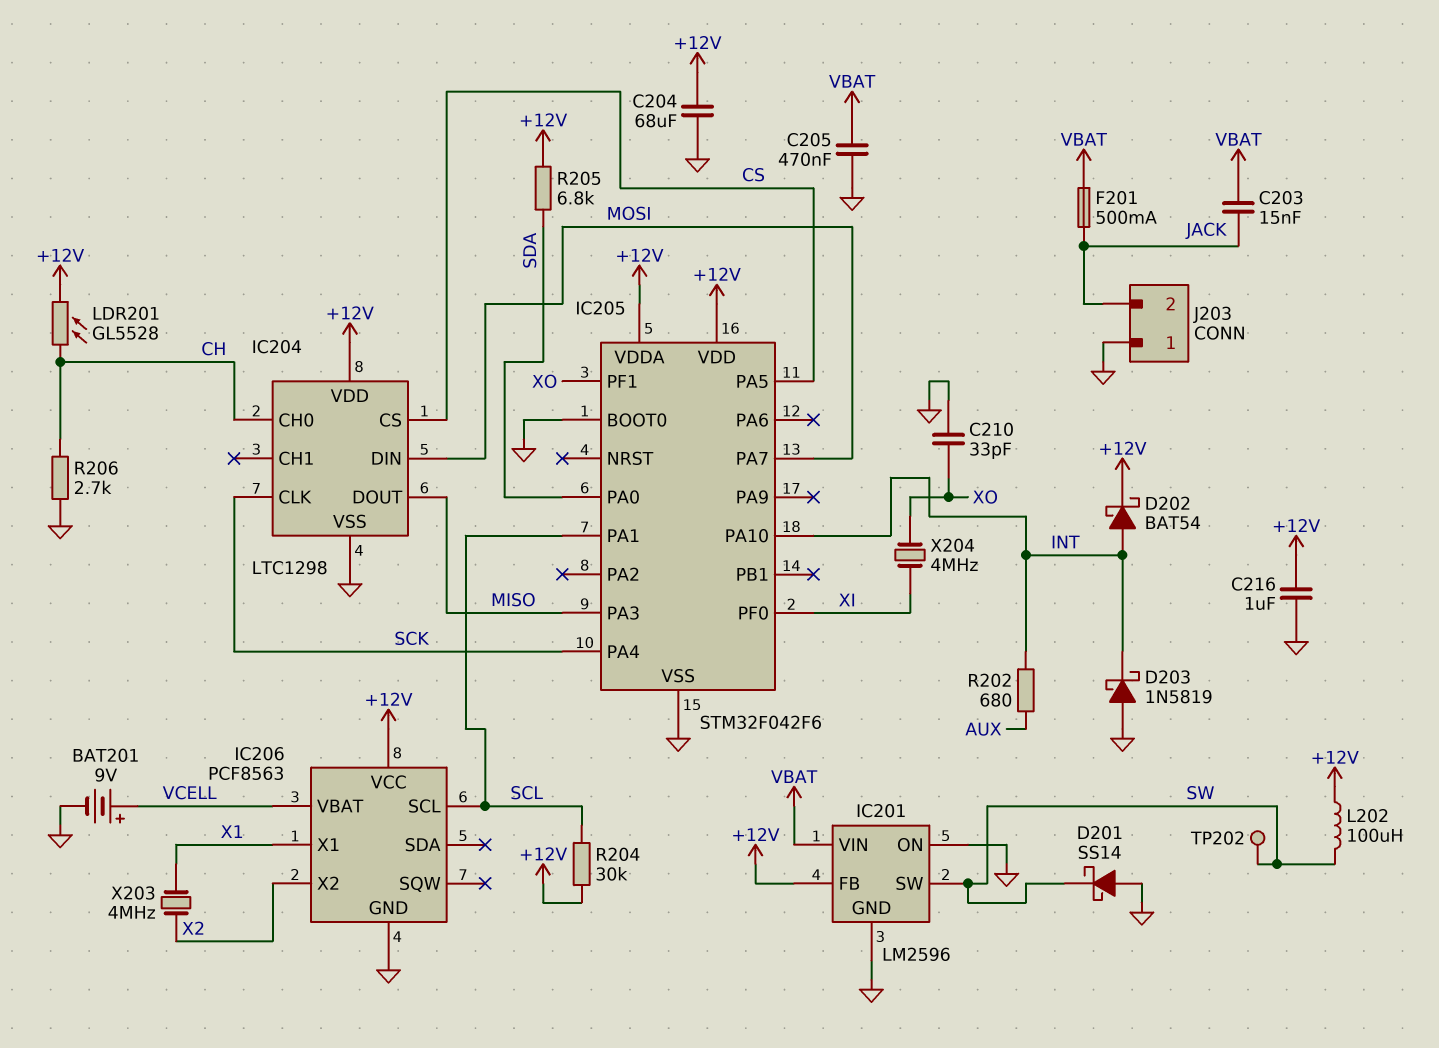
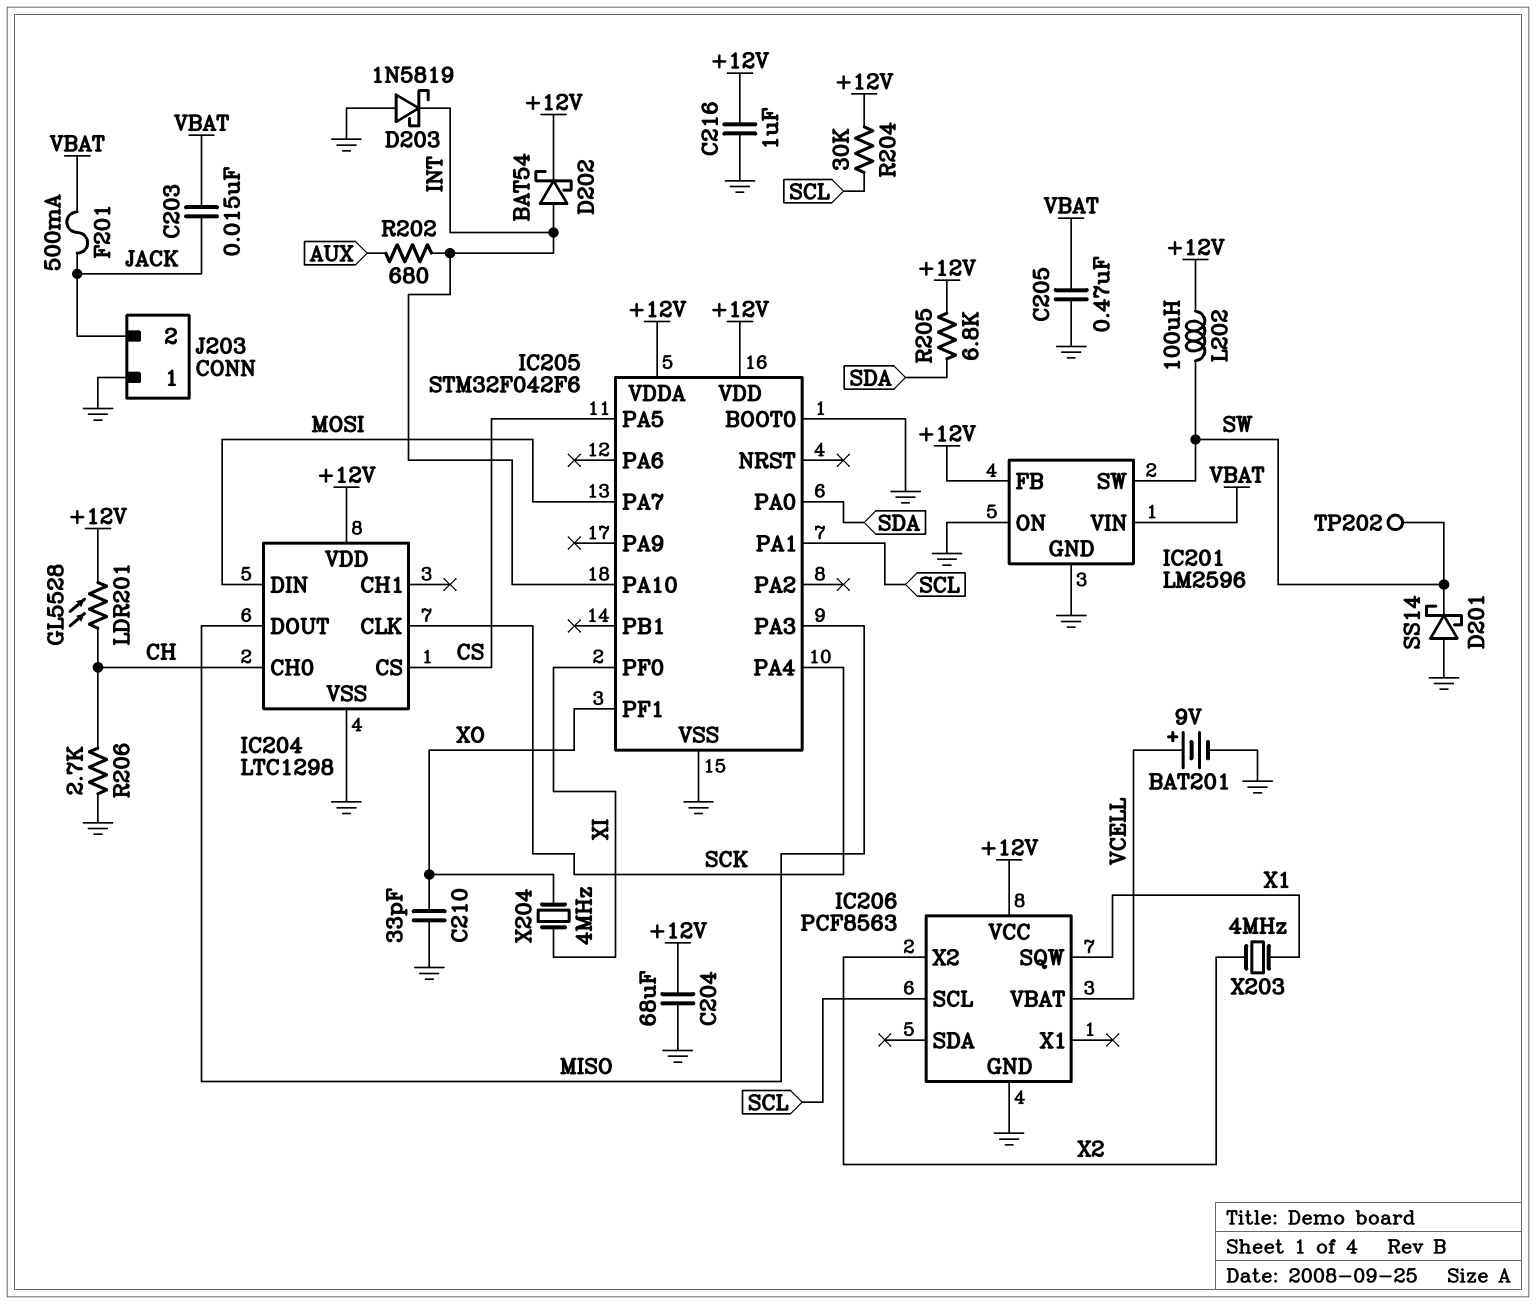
IC206 pin SQW: none -> X1
IC206 pin X1: X1 -> none

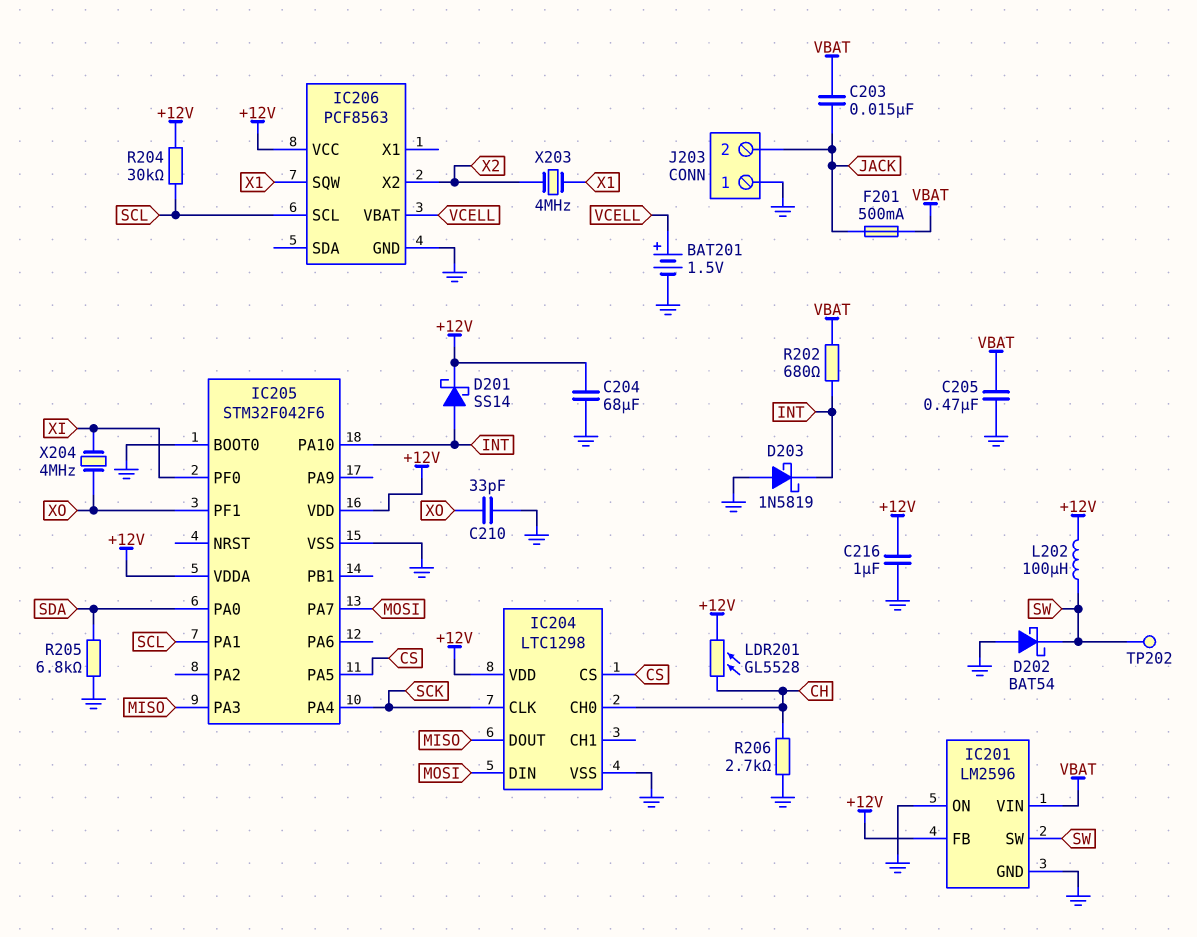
BAT201: 9V (plus VCELL, minus GND) -> 1.5V (plus VCELL, minus GND)
D201: schottky SS14 (A GND, K SW) -> schottky SS14 (A INT, K +12V)
D202: schottky BAT54 (A INT, K +12V) -> schottky BAT54 (A GND, K SW)
R202: 680 (AUX, INT) -> 680 (INT, VBAT)
R205: 6.8k (+12V, SDA) -> 6.8k (GND, SDA)

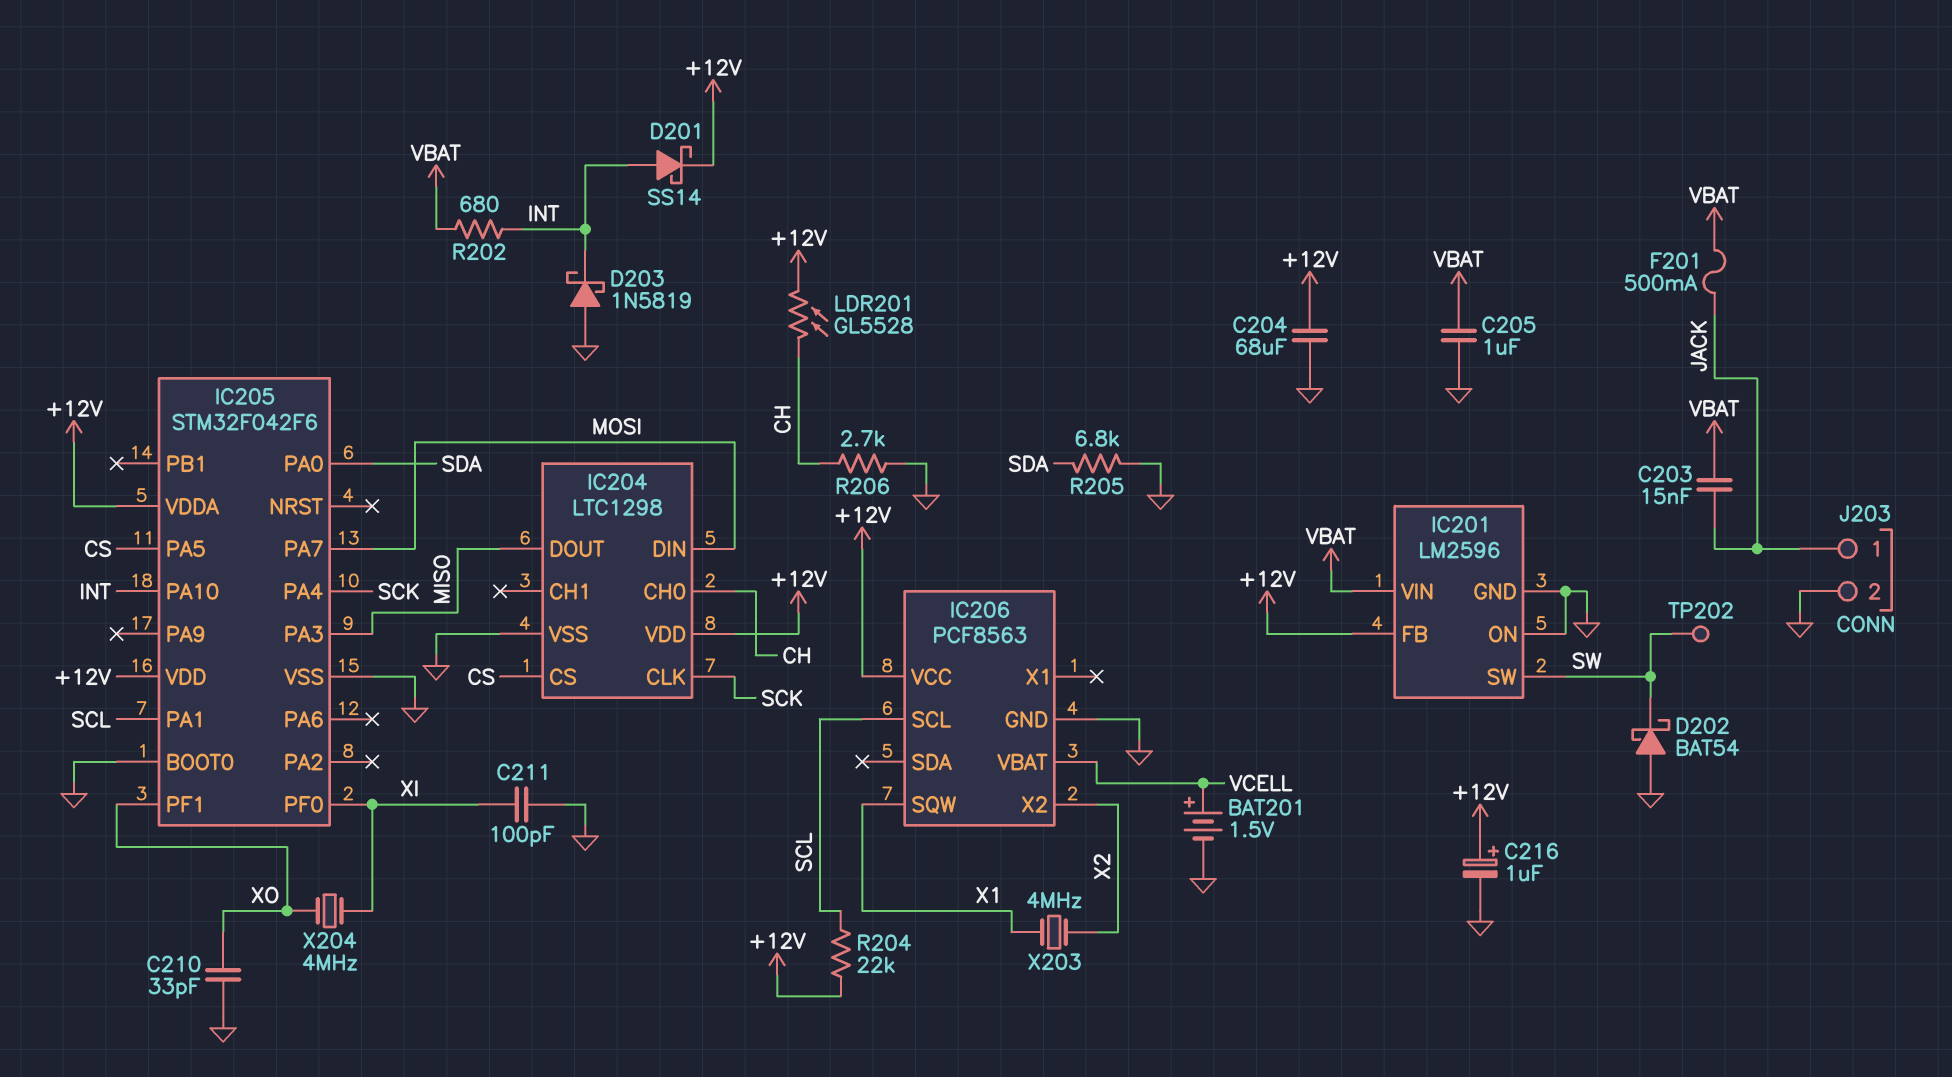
C205: 470nF (GND, VBAT) -> 1uF (GND, VBAT)
C211: none -> 100pF (GND, XI)
C216: 1uF (+12V, GND) -> 1uF (plus +12V, minus GND)
J203 pin 1: GND -> JACK
J203 pin 2: JACK -> GND
L202: 100uH (+12V, SW) -> none
R204: 30k (+12V, SCL) -> 22k (+12V, SCL)

